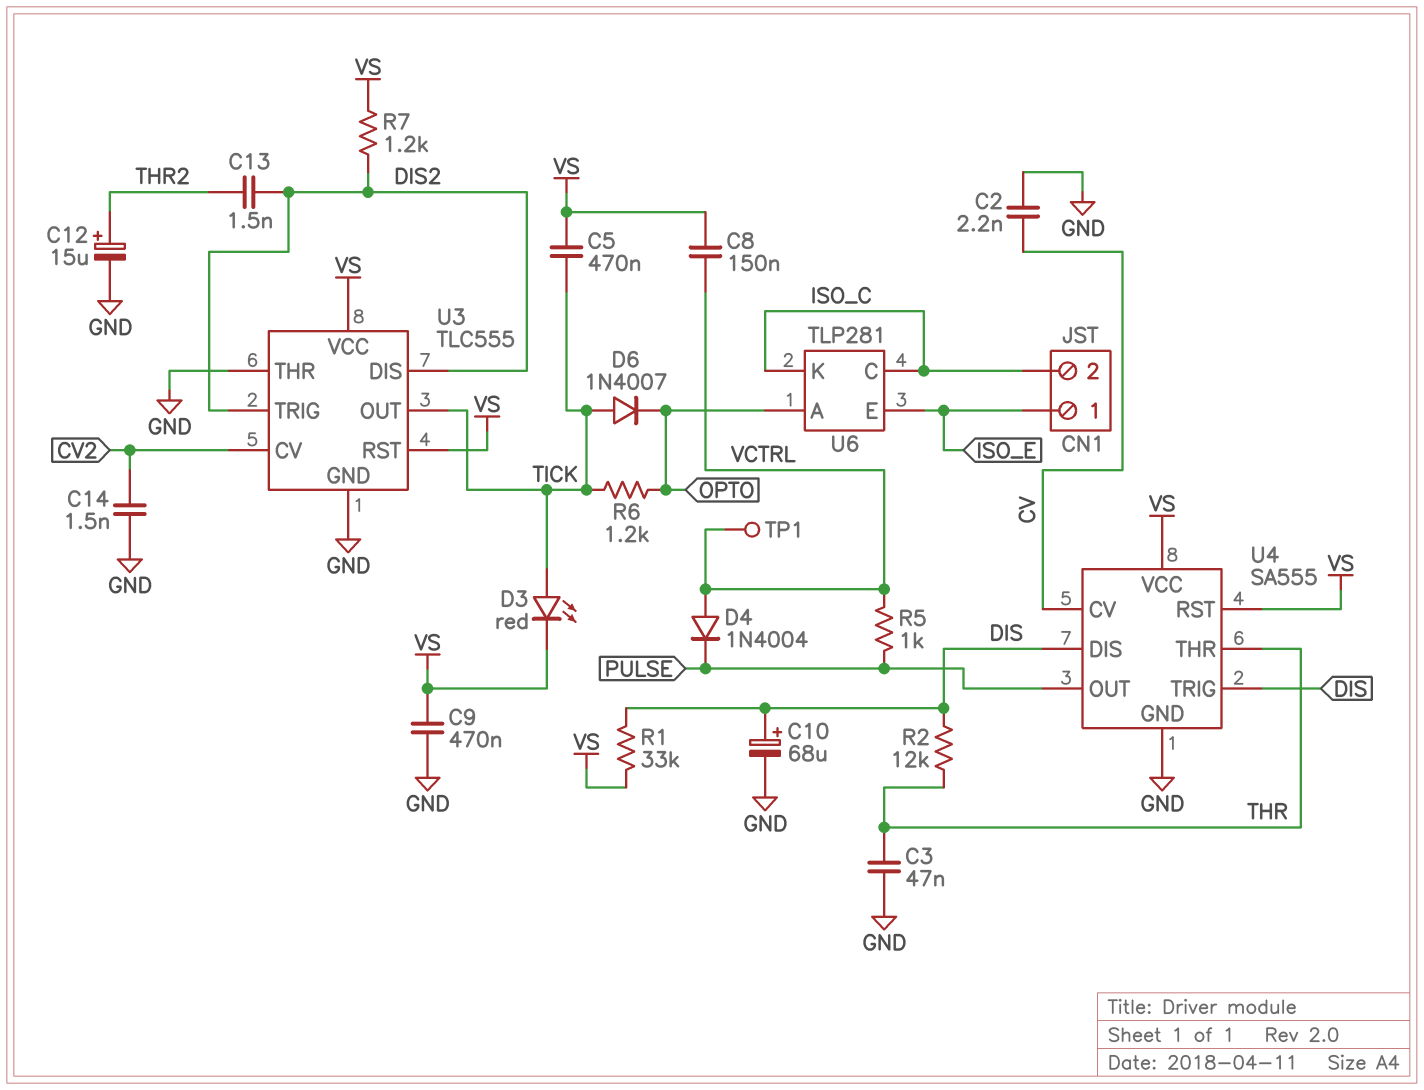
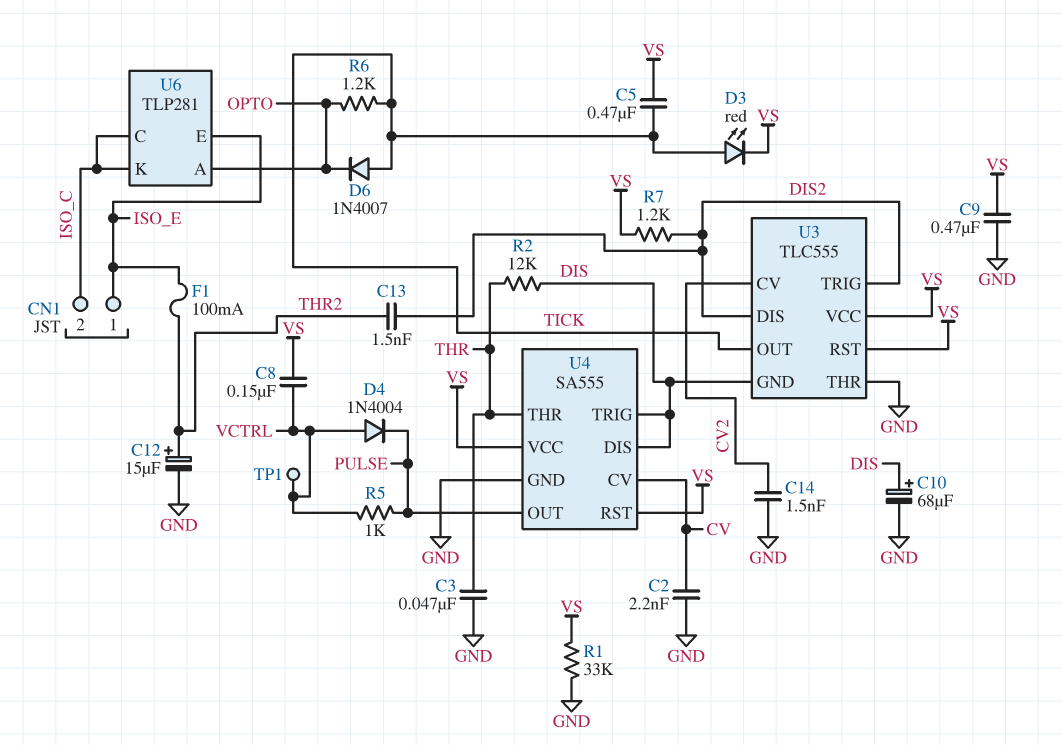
F1: none -> 100mA (ISO_E, THR2)
R1: 33k (DIS, VS) -> 33k (GND, VS)
U3 pin GND: GND -> DIS

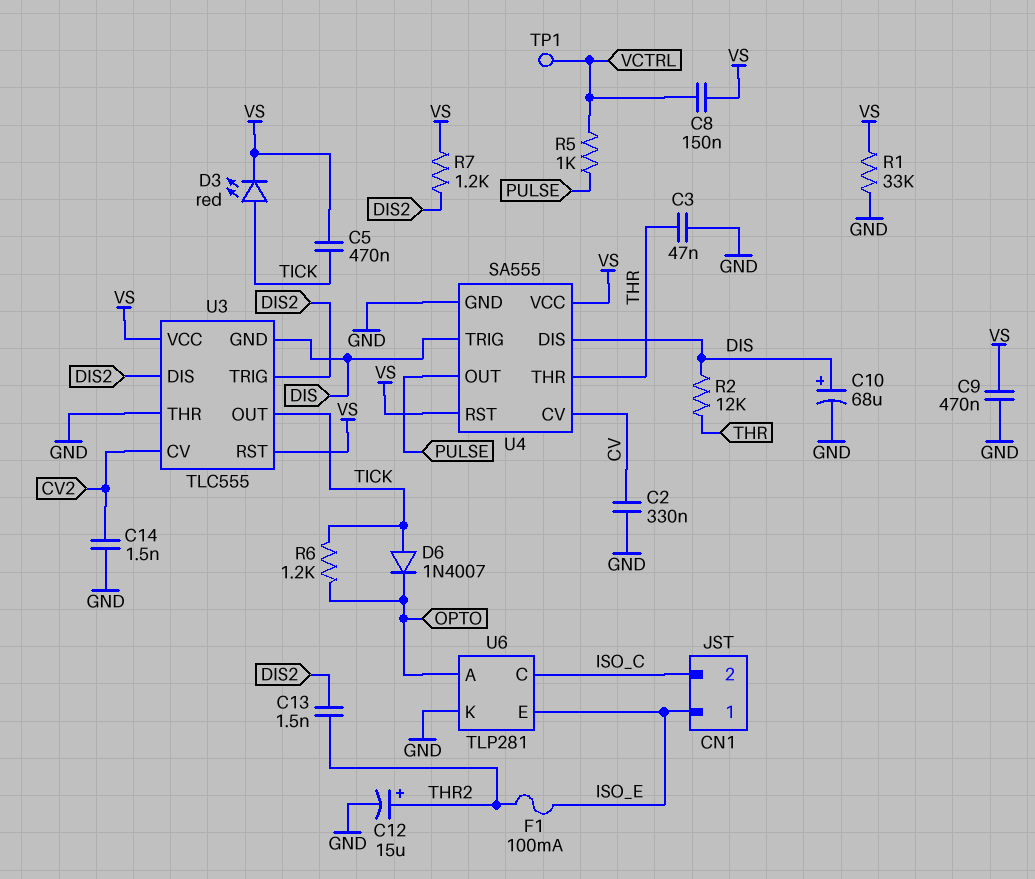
C2: 2.2nF (CV, GND) -> 330nF (CV, GND)
D4: diode 1N4004 (A VCTRL, K PULSE) -> none
U6 pin K: ISO_C -> GND

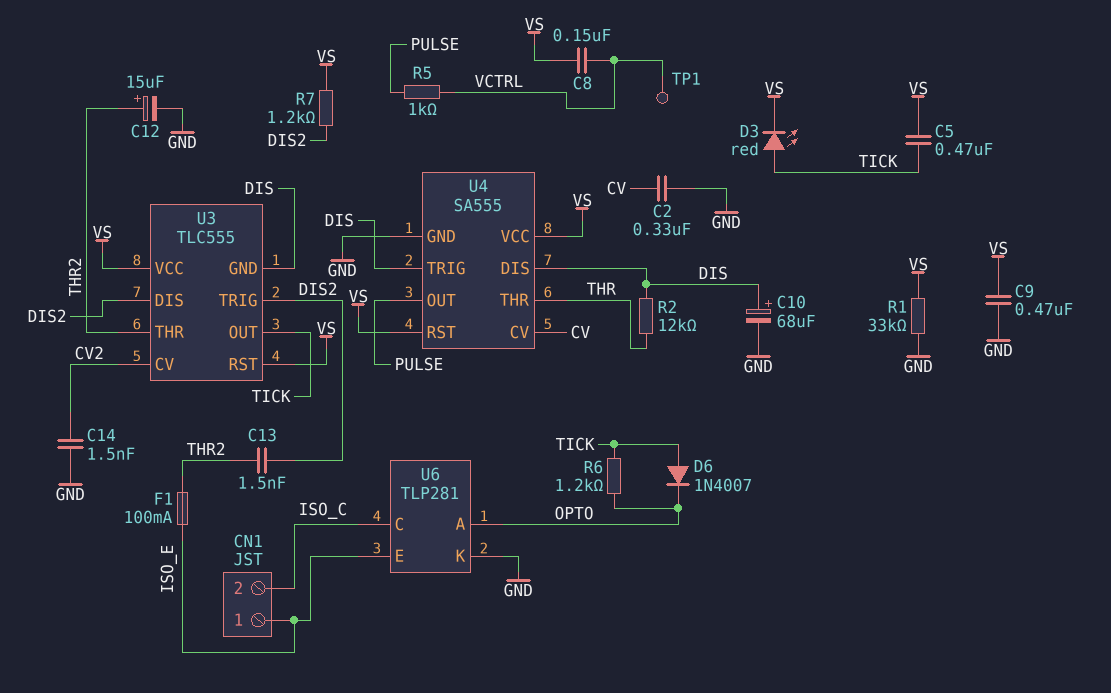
C3: 47nF (GND, THR) -> none
U3 pin THR: GND -> THR2

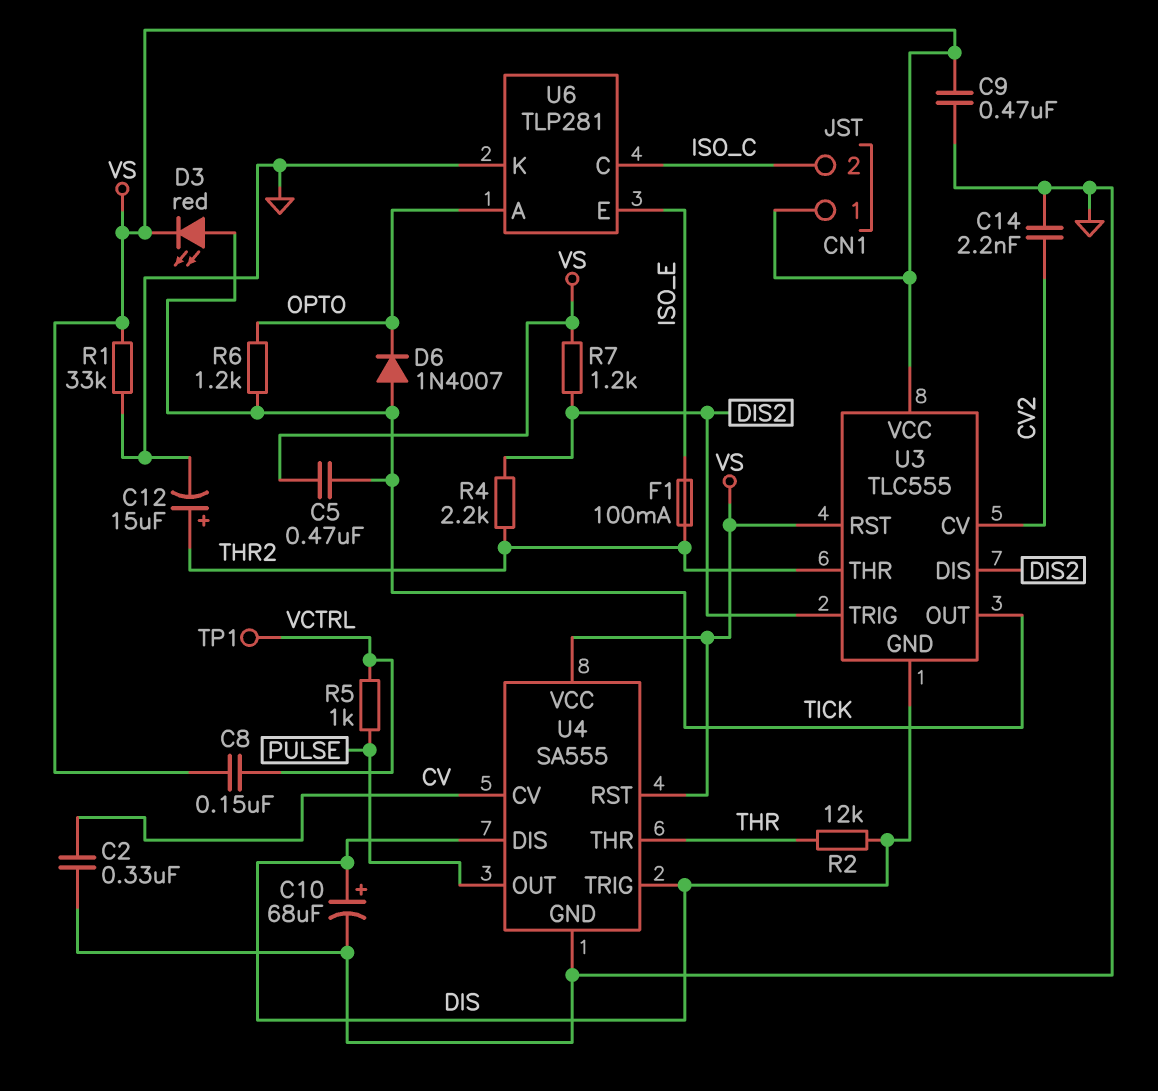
C13: 1.5nF (DIS2, THR2) -> none
C14: 1.5nF (CV2, GND) -> 2.2nF (CV2, GND)
CN1 pin 1: ISO_E -> VS
R4: none -> 2.2k (DIS2, THR2)

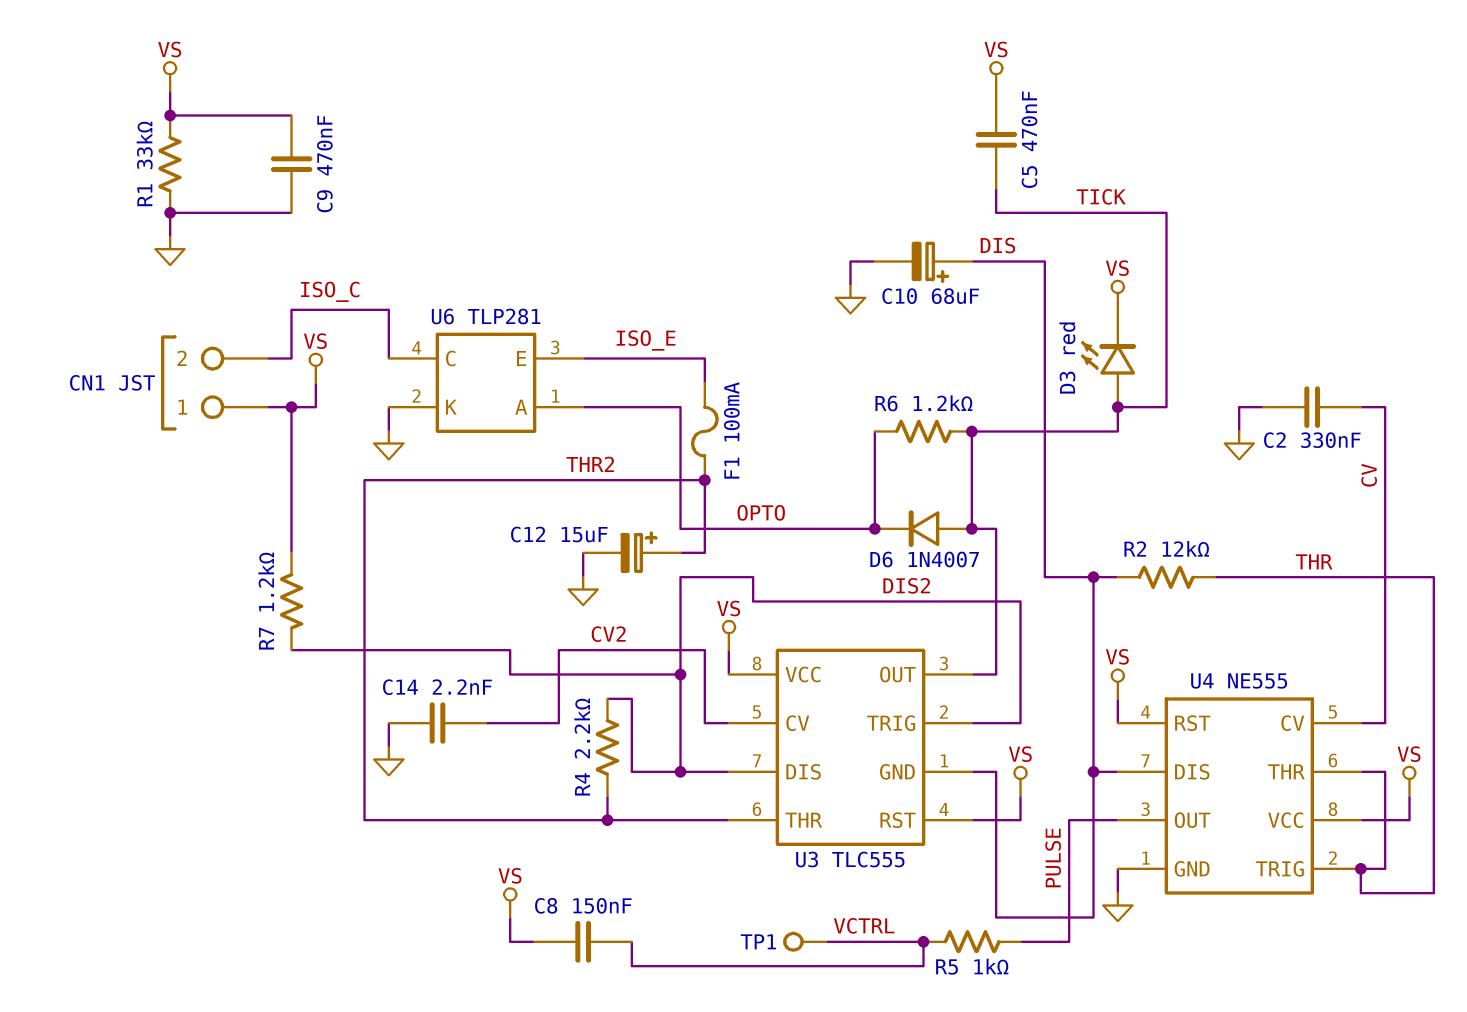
U4: SA555 -> NE555
U4 pin TRIG: DIS -> THR

